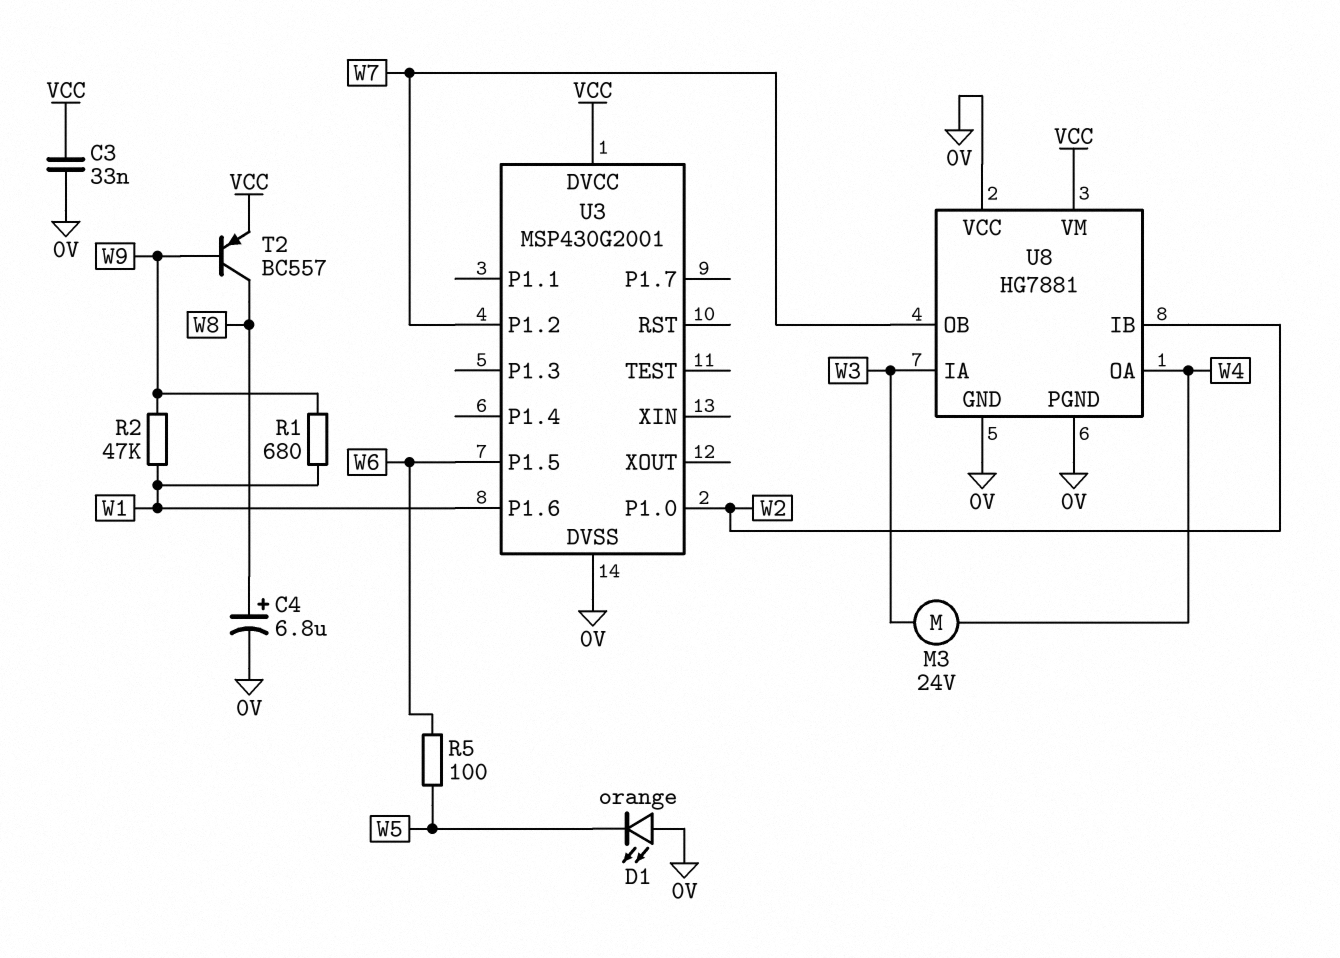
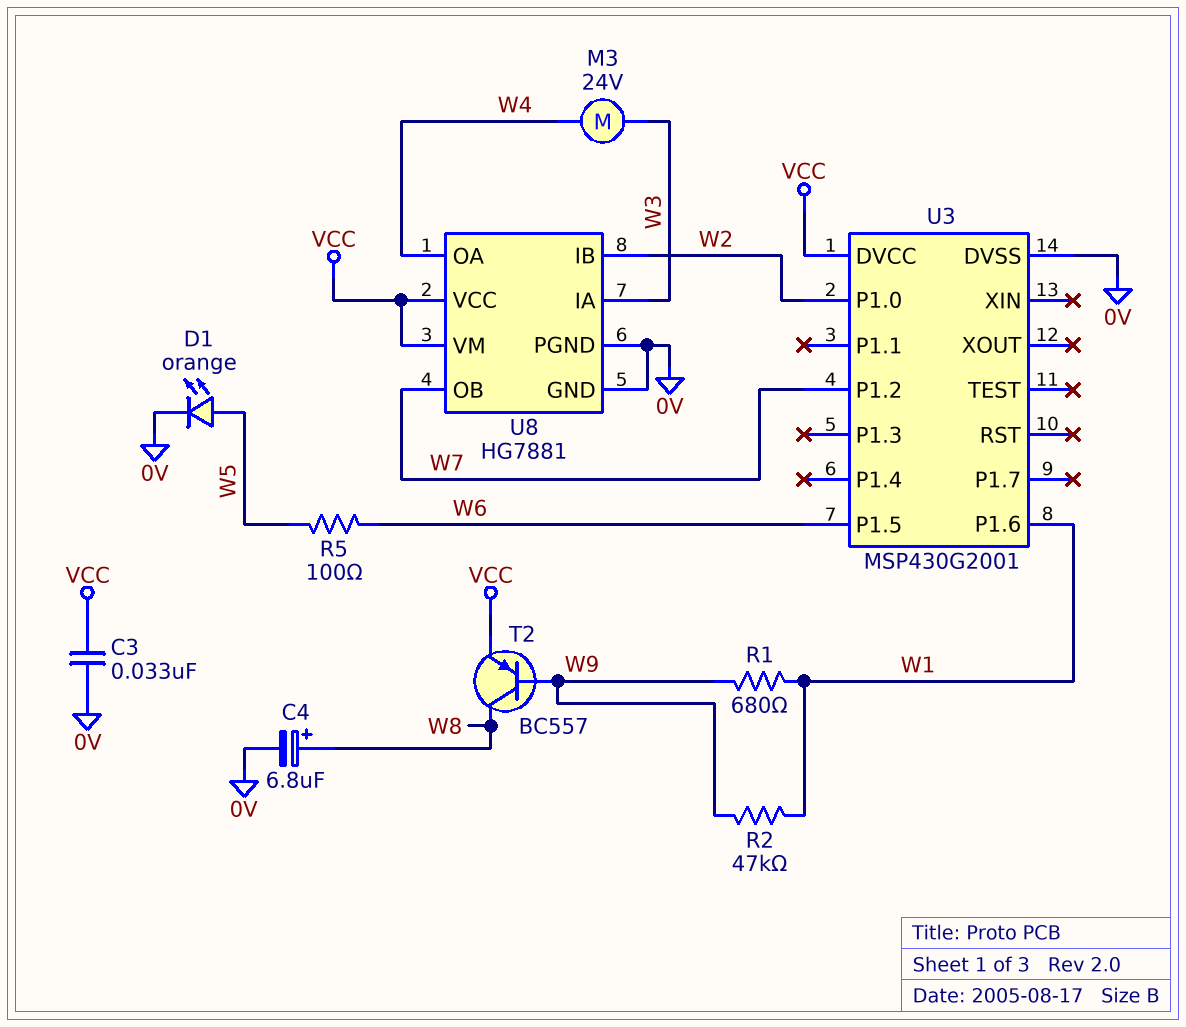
D1: LED orange (A 0V, K W5) -> LED orange (A W5, K 0V)
U8 pin VCC: 0V -> VCC

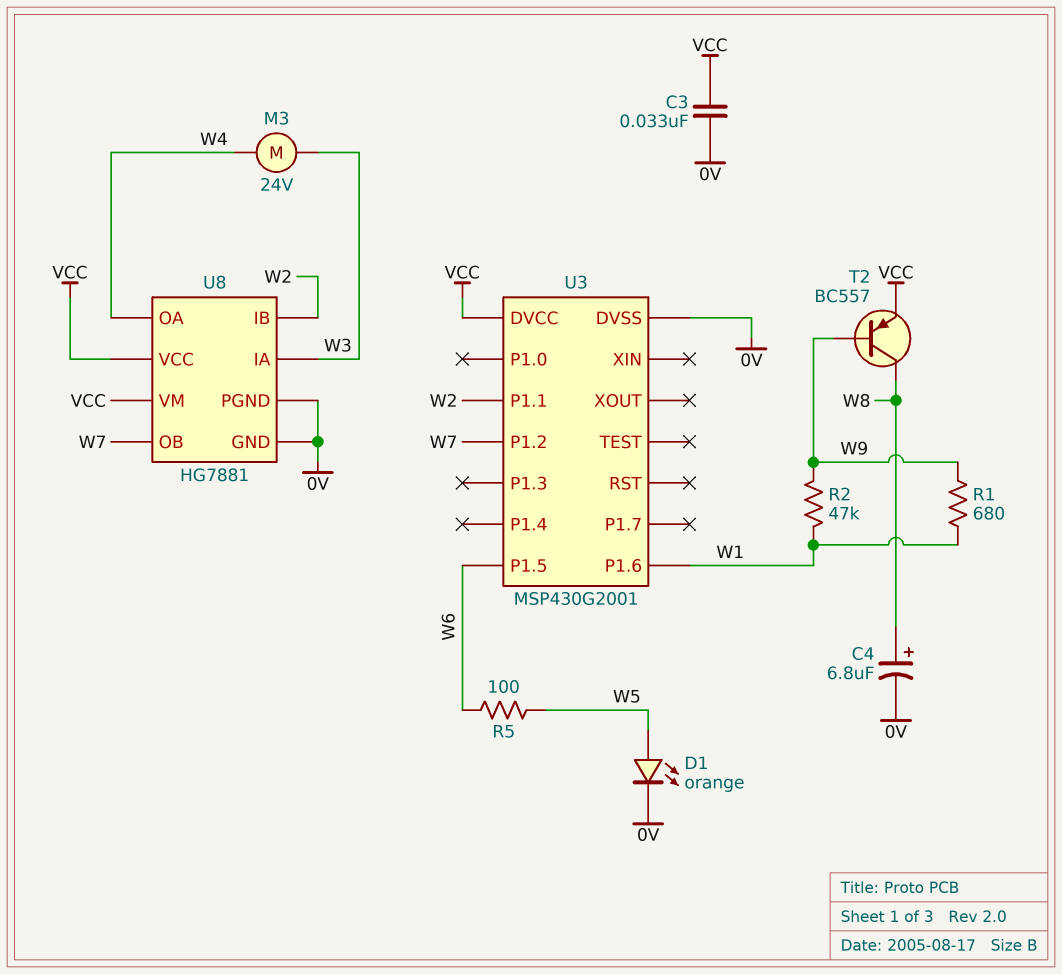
U3 pin P1.0: W2 -> none
U3 pin P1.1: none -> W2

